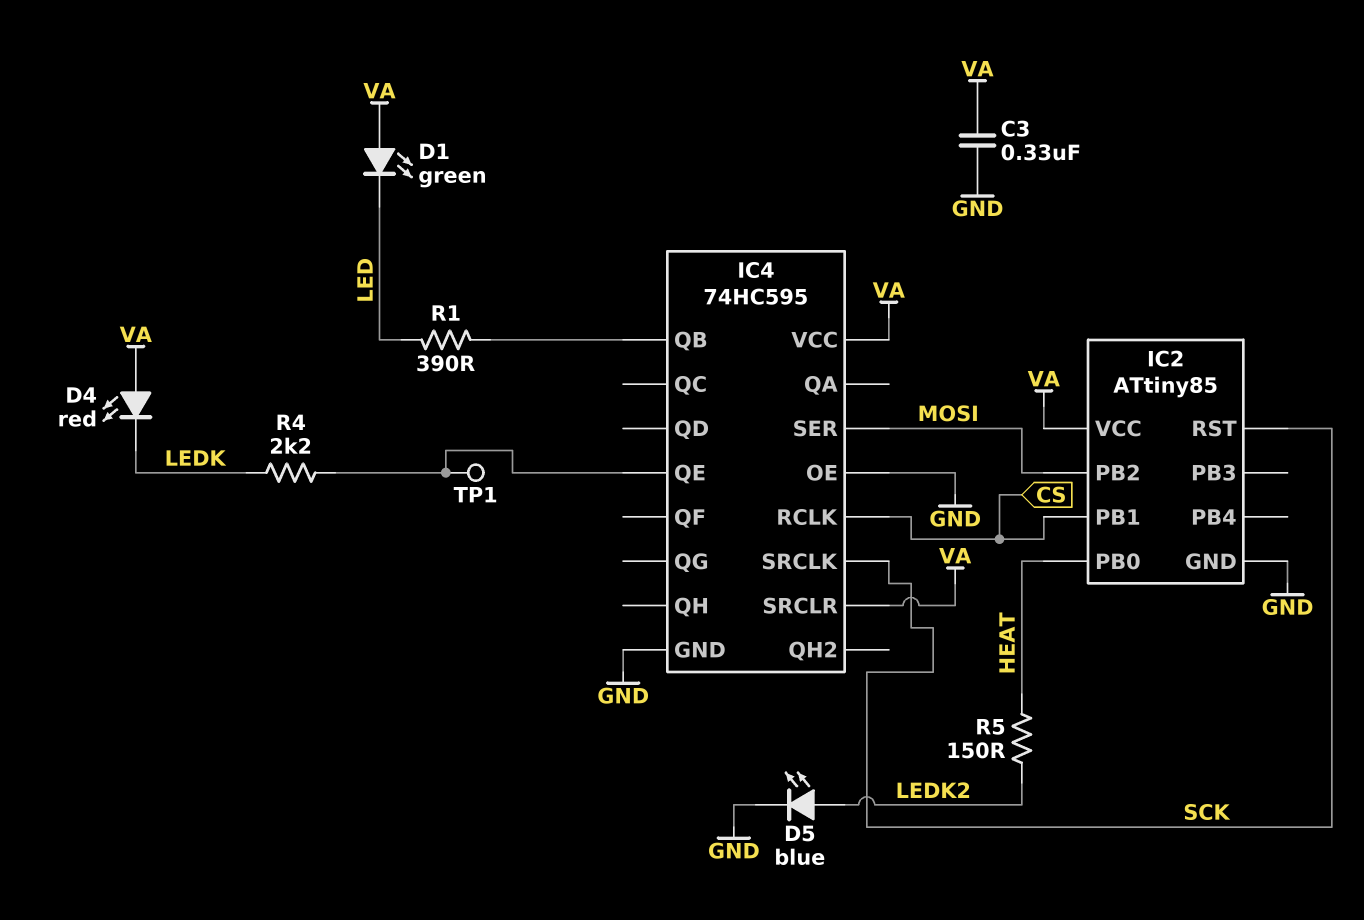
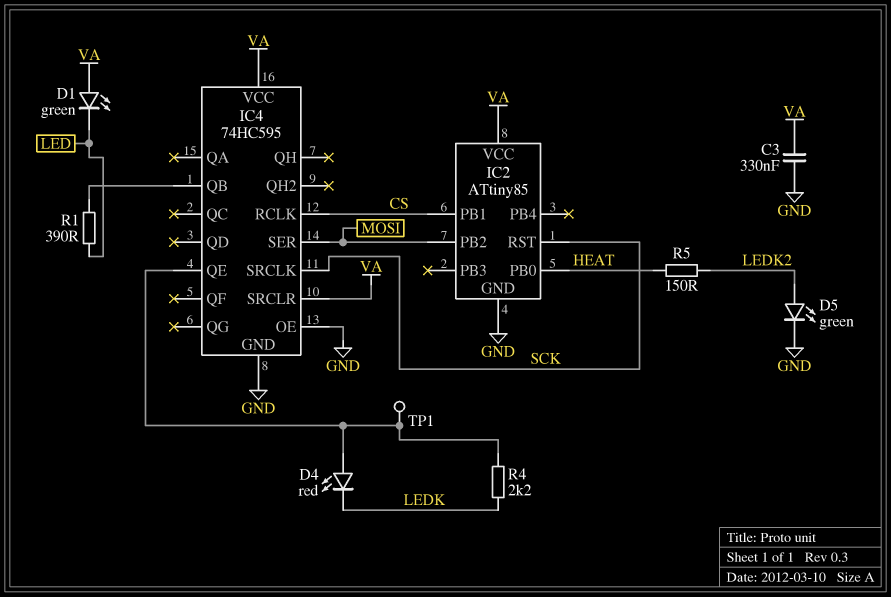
D4: LED red (A VA, K LEDK) -> LED red (A IC4/QE, K LEDK)
D5: LED blue (A LEDK2, K GND) -> LED green (A LEDK2, K GND)

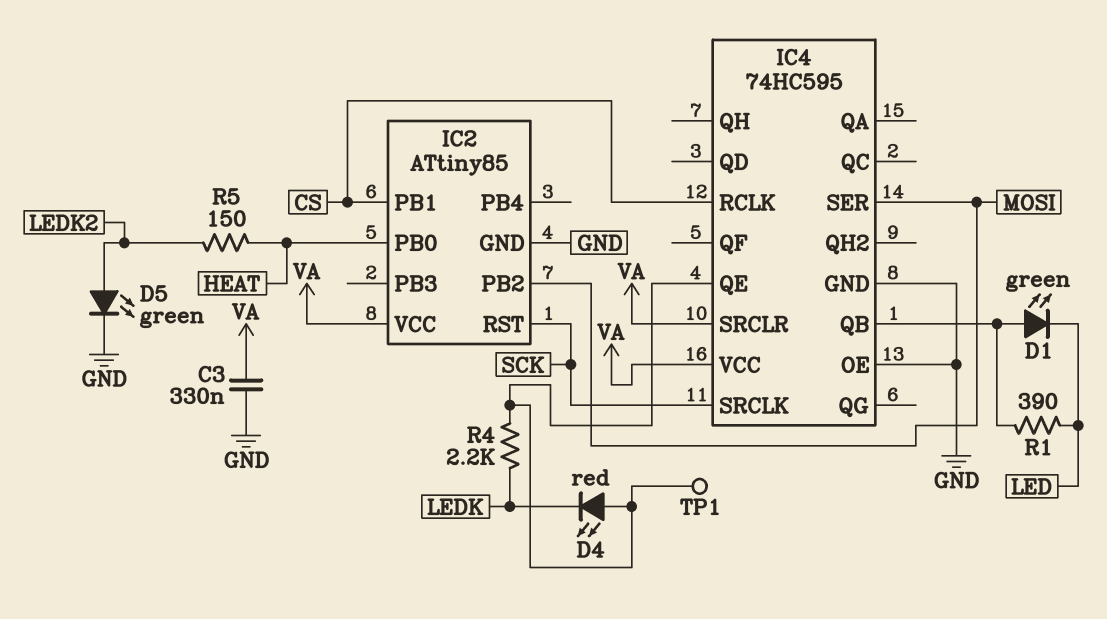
D1: LED green (A VA, K LED) -> LED green (A IC4/QB, K LED)

